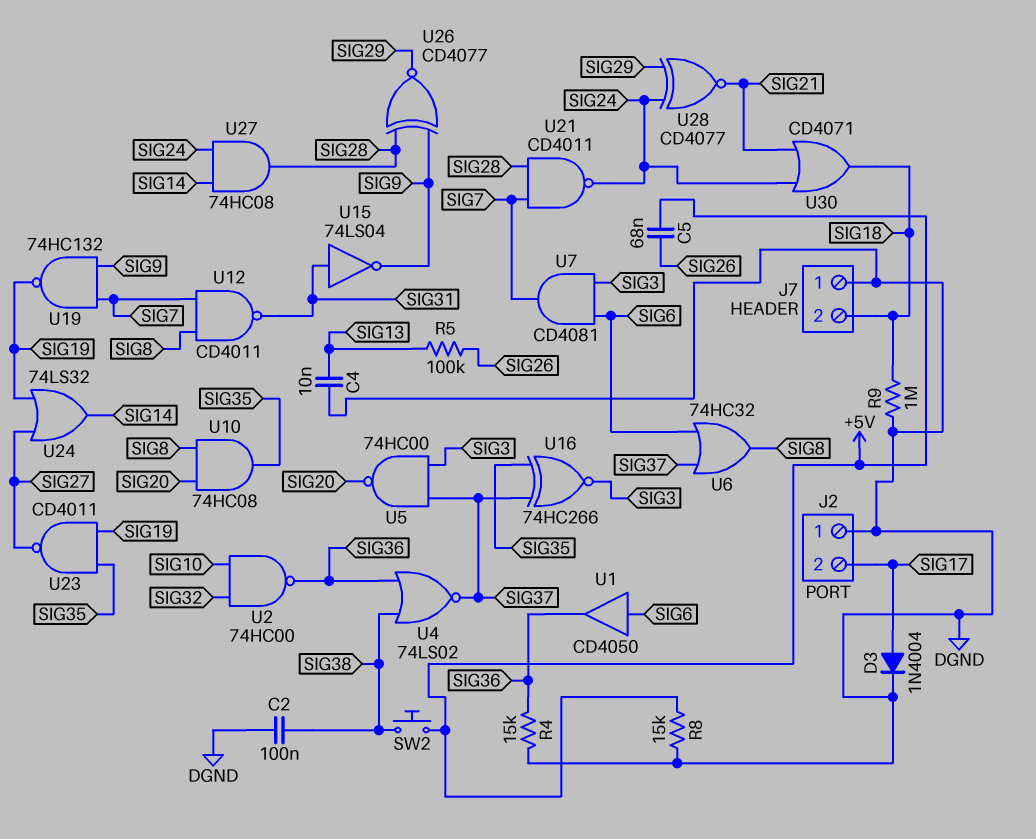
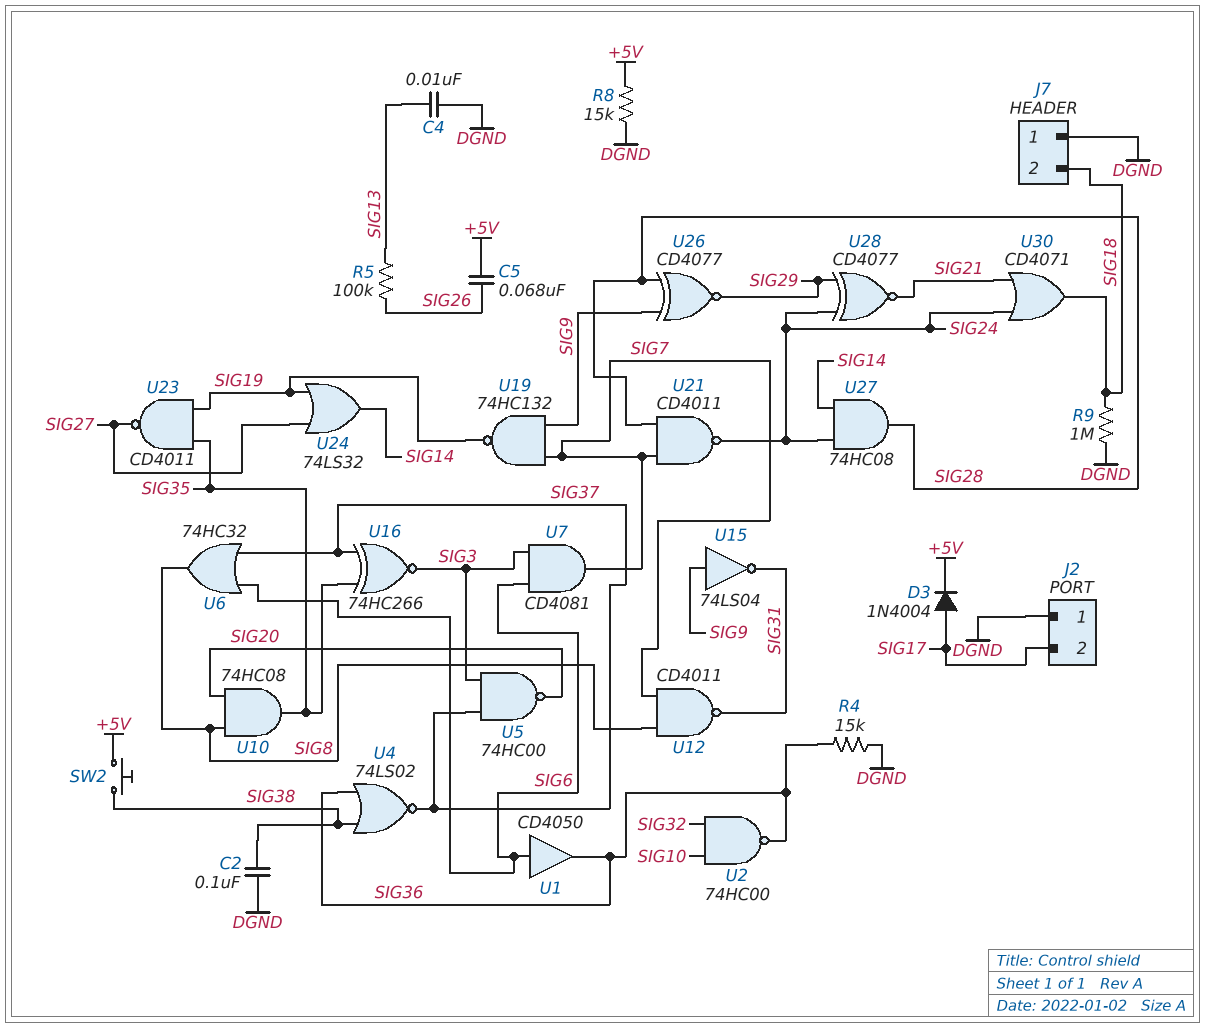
D3: diode 1N4004 (A SIG17, K DGND) -> diode 1N4004 (A SIG17, K +5V)
U15: NOT 74LS04 (in SIG31, out SIG9) -> NOT 74LS04 (in SIG9, out SIG31)

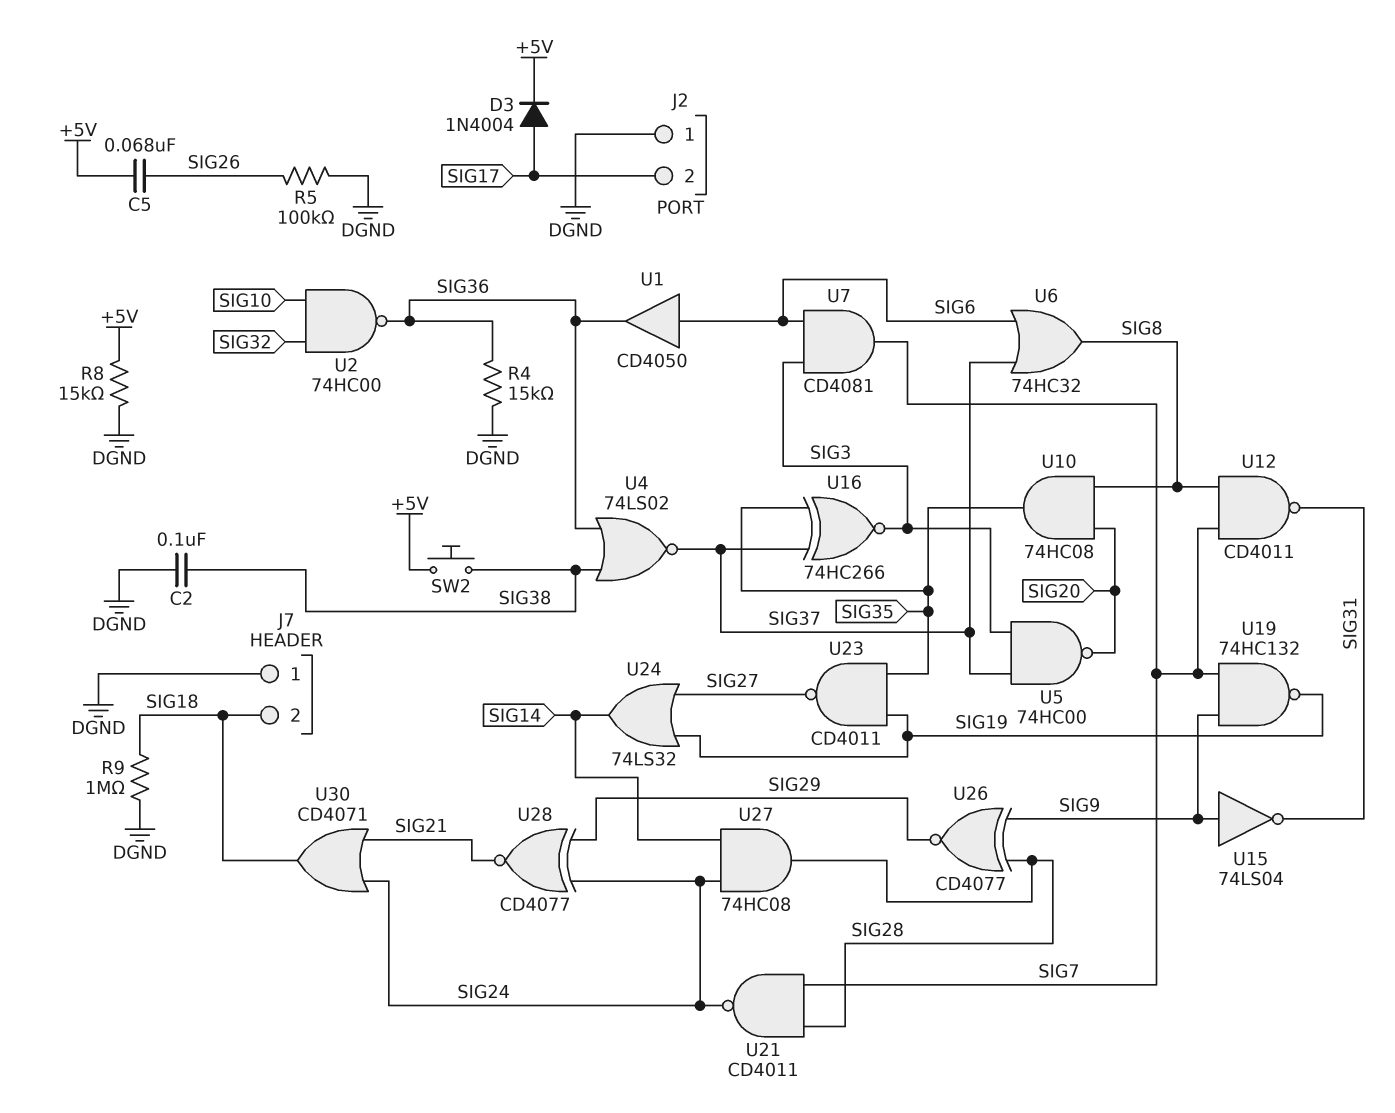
C4: 10nF (DGND, SIG13) -> none
R5: 100k (SIG13, SIG26) -> 100k (DGND, SIG26)

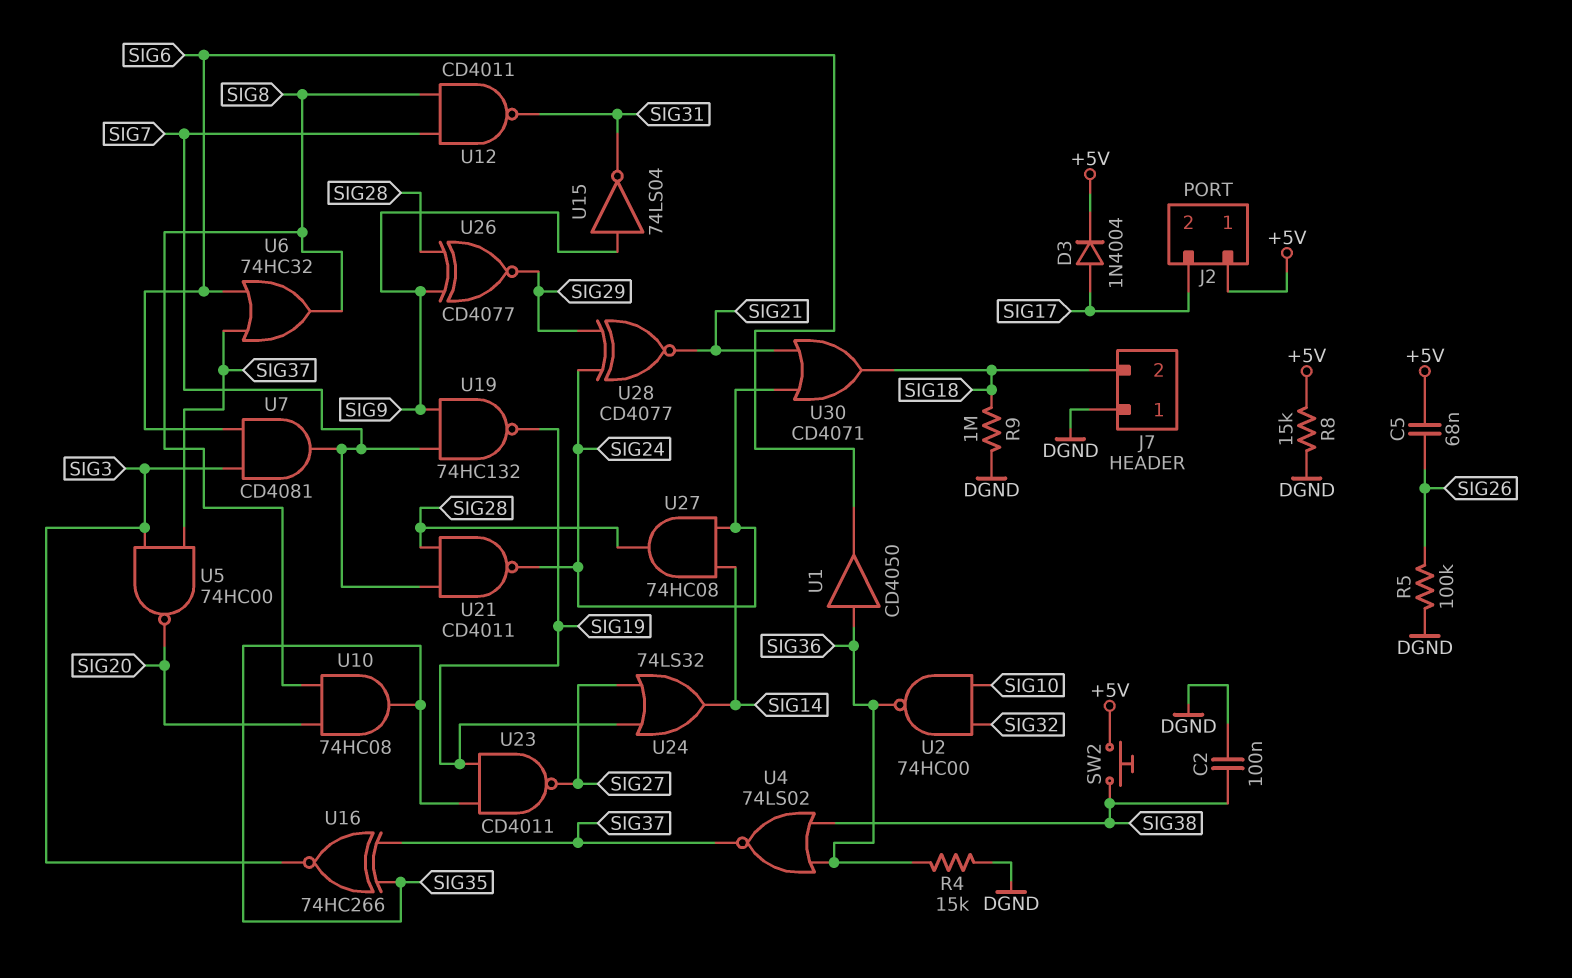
J2 pin 1: DGND -> +5V
U1: buffer CD4050 (in SIG6, out SIG36) -> buffer CD4050 (in SIG36, out SIG6)

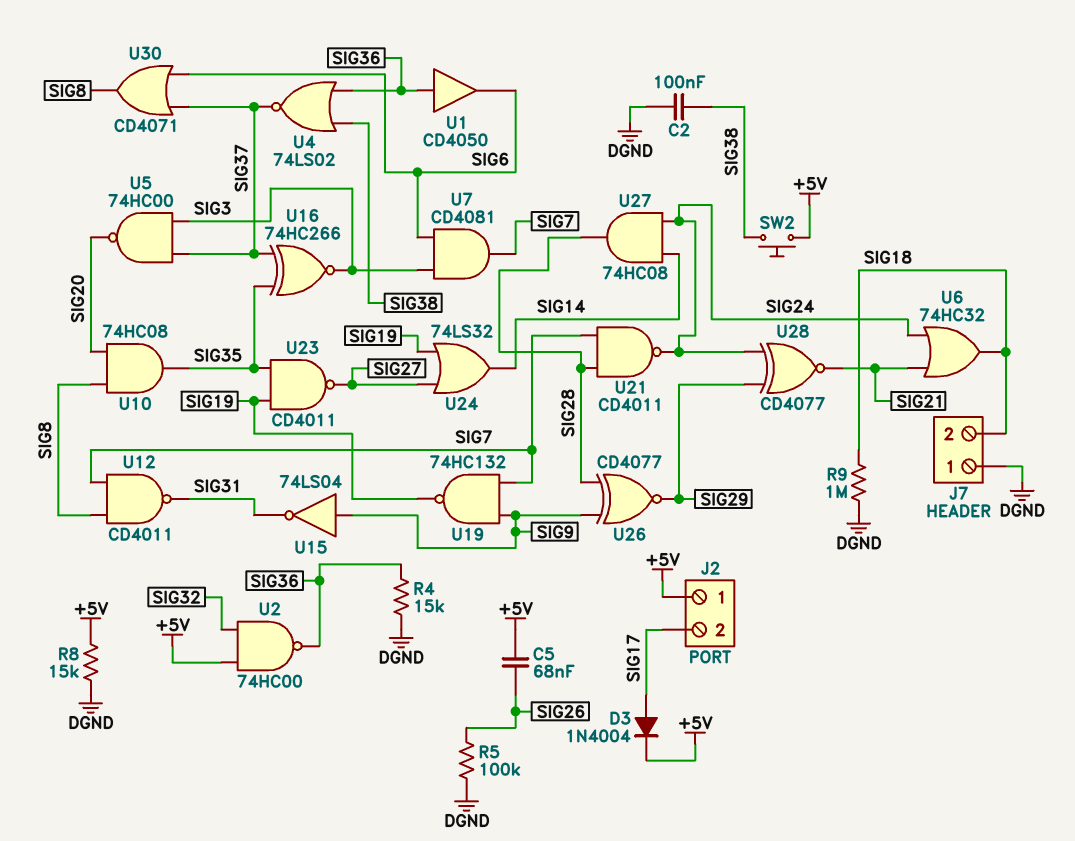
U2: NAND 74HC00 (in SIG10, in SIG32, out SIG36) -> NAND 74HC00 (in +5V, in SIG32, out SIG36)
U6: OR 74HC32 (in SIG6, in SIG37, out SIG8) -> OR 74HC32 (in SIG21, in SIG24, out SIG18)
U30: OR CD4071 (in SIG21, in SIG24, out SIG18) -> OR CD4071 (in SIG6, in SIG37, out SIG8)

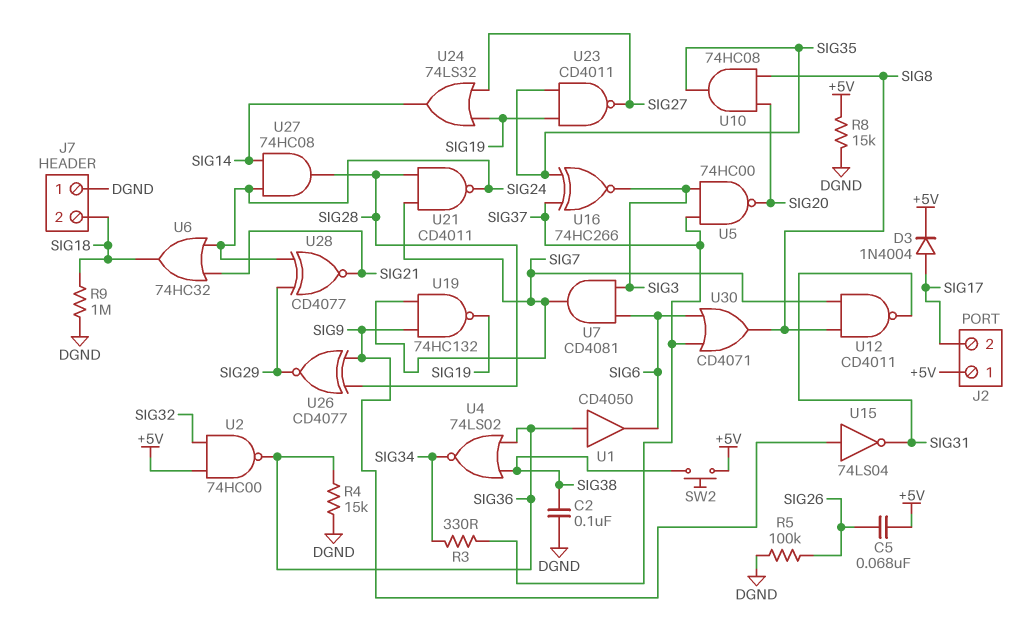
R3: none -> 330 (SIG34, SIG37)
U4: NOR 74LS02 (in SIG36, in SIG38, out SIG37) -> NOR 74LS02 (in SIG36, in SIG38, out SIG34)

